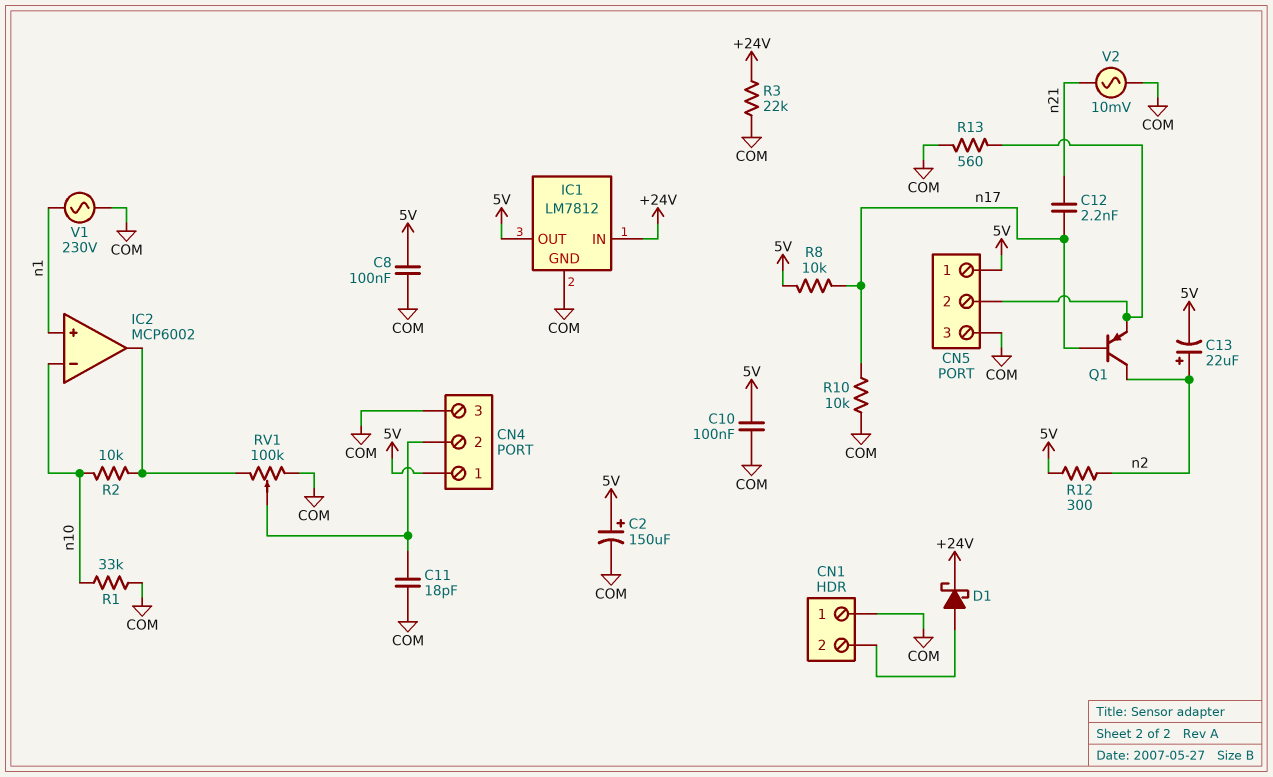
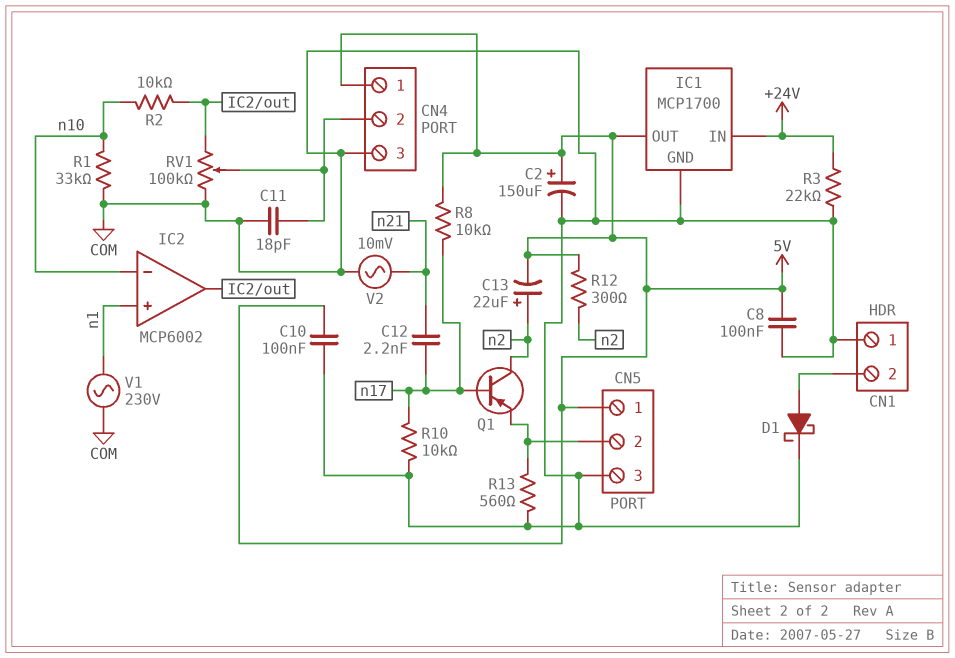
D1: schottky (A CN1/2, K +24V) -> schottky (A CN1/2, K COM)
IC1: LM7812 -> MCP1700

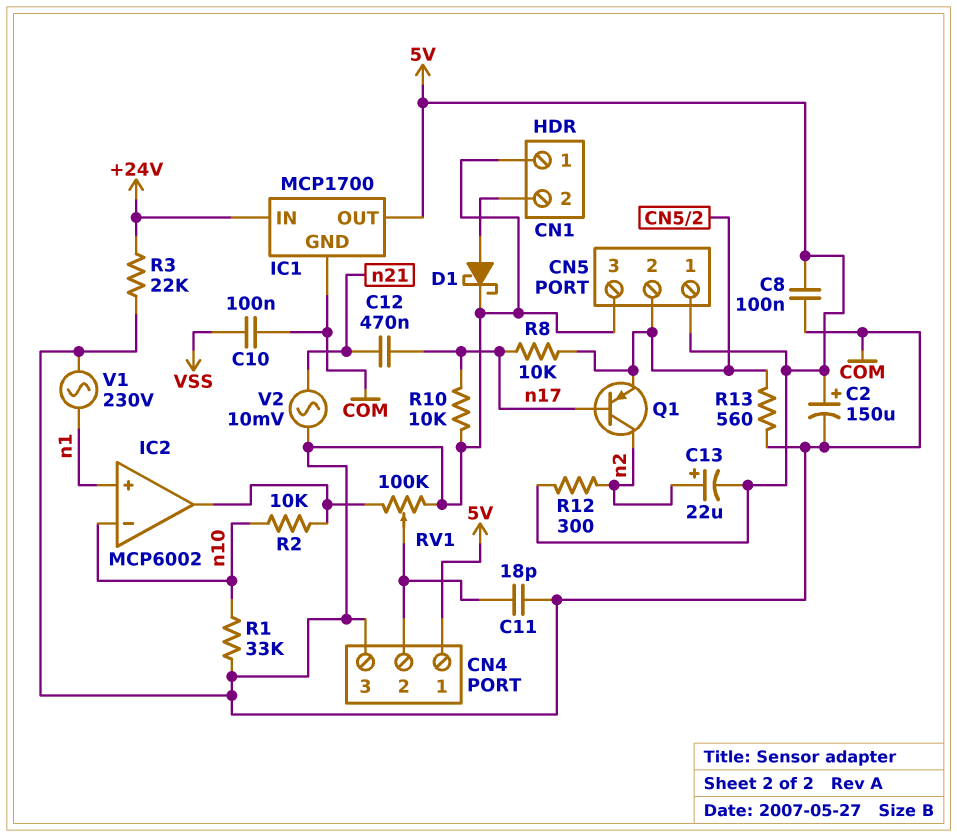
C10: 100nF (5V, COM) -> 100nF (COM, VSS)
C12: 2.2nF (n17, n21) -> 470nF (n17, n21)
R8: 10k (5V, n17) -> 10k (CN5/2, n17)

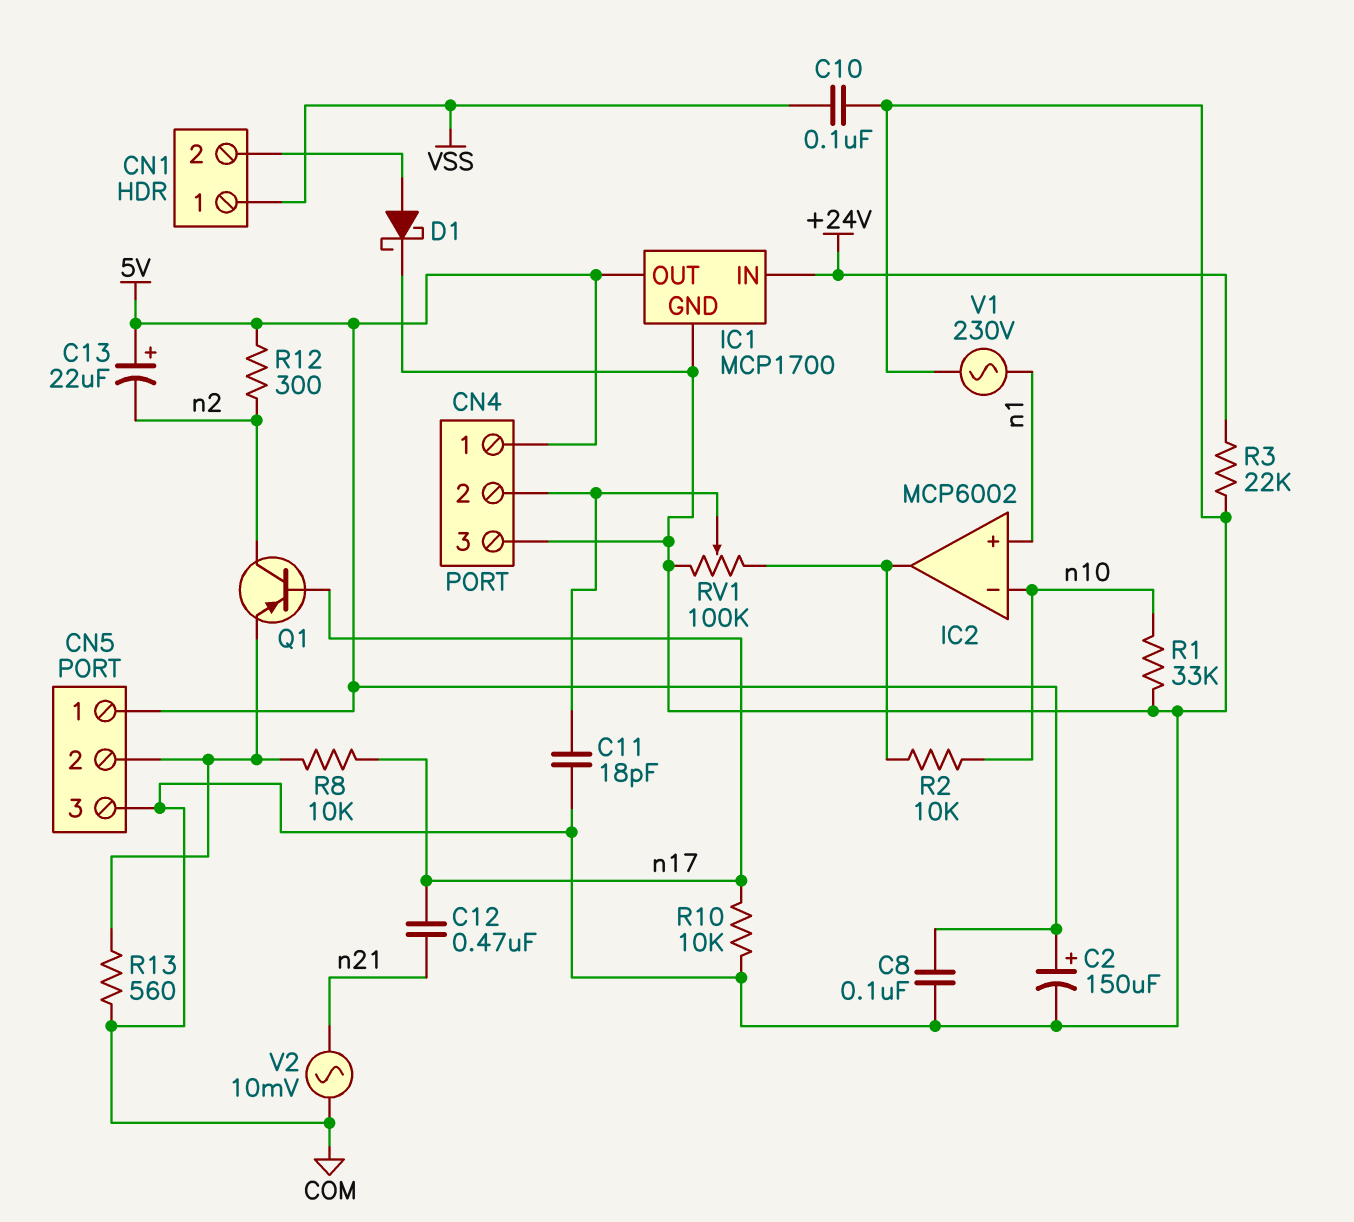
C13: 22uF (plus n2, minus 5V) -> 22uF (plus 5V, minus n2)
CN1 pin 1: COM -> VSS

